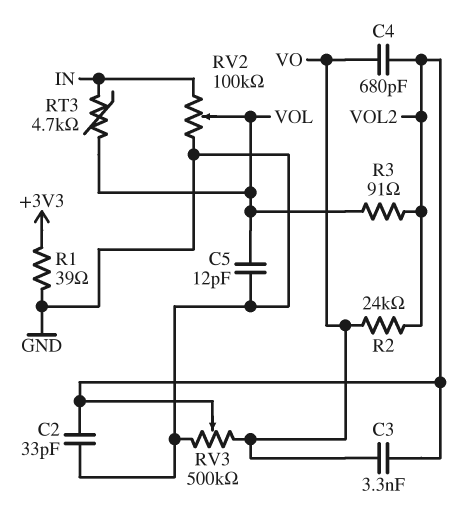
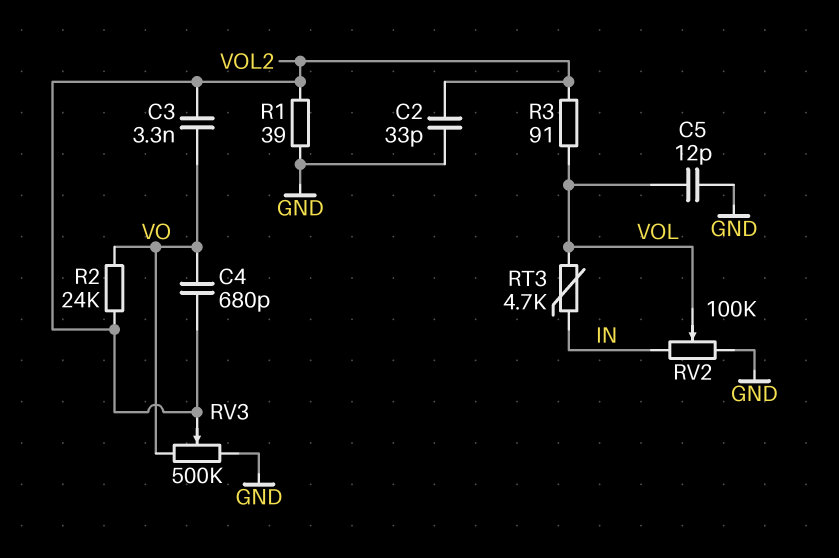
R1: 39 (+3V3, GND) -> 39 (GND, VOL2)

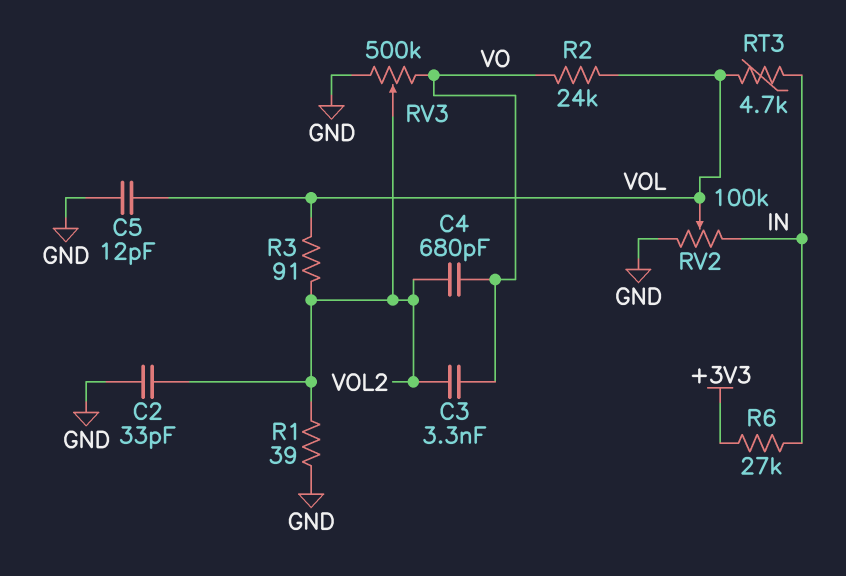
R2: 24k (VO, VOL2) -> 24k (VO, VOL)
R6: none -> 27k (+3V3, IN)

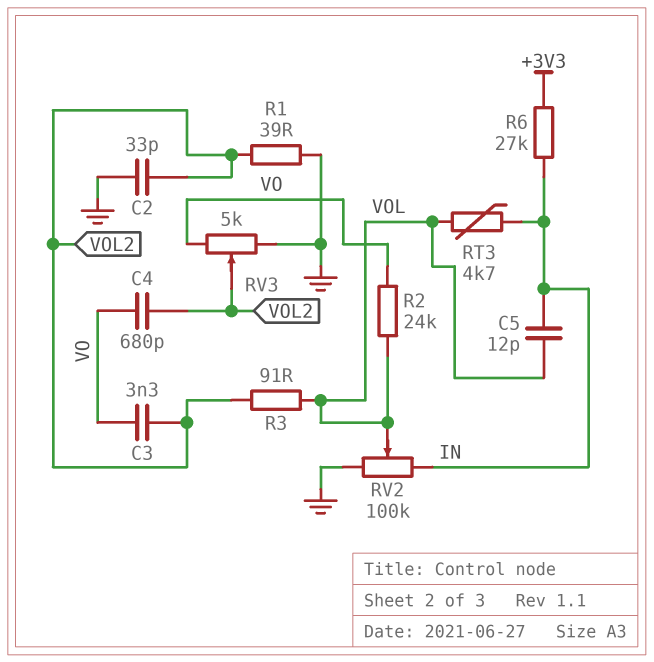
C5: 12pF (GND, VOL) -> 12pF (IN, VOL)
RV3: 500k (GND, VO, wiper VOL2) -> 5k (GND, VO, wiper VOL2)

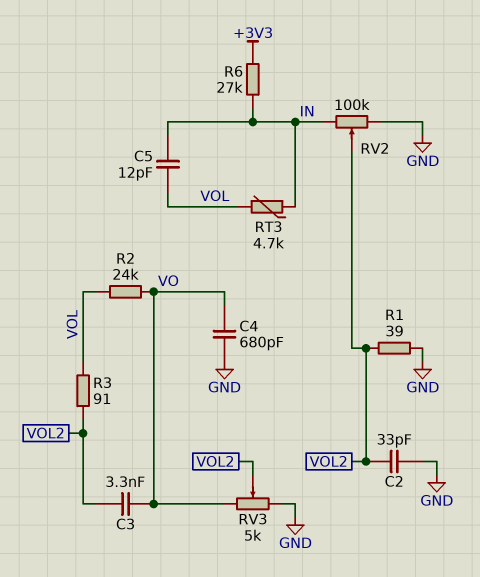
C4: 680pF (VO, VOL2) -> 680pF (GND, VO)
RV2: 100k (GND, IN, wiper VOL) -> 100k (GND, IN, wiper VOL2)

